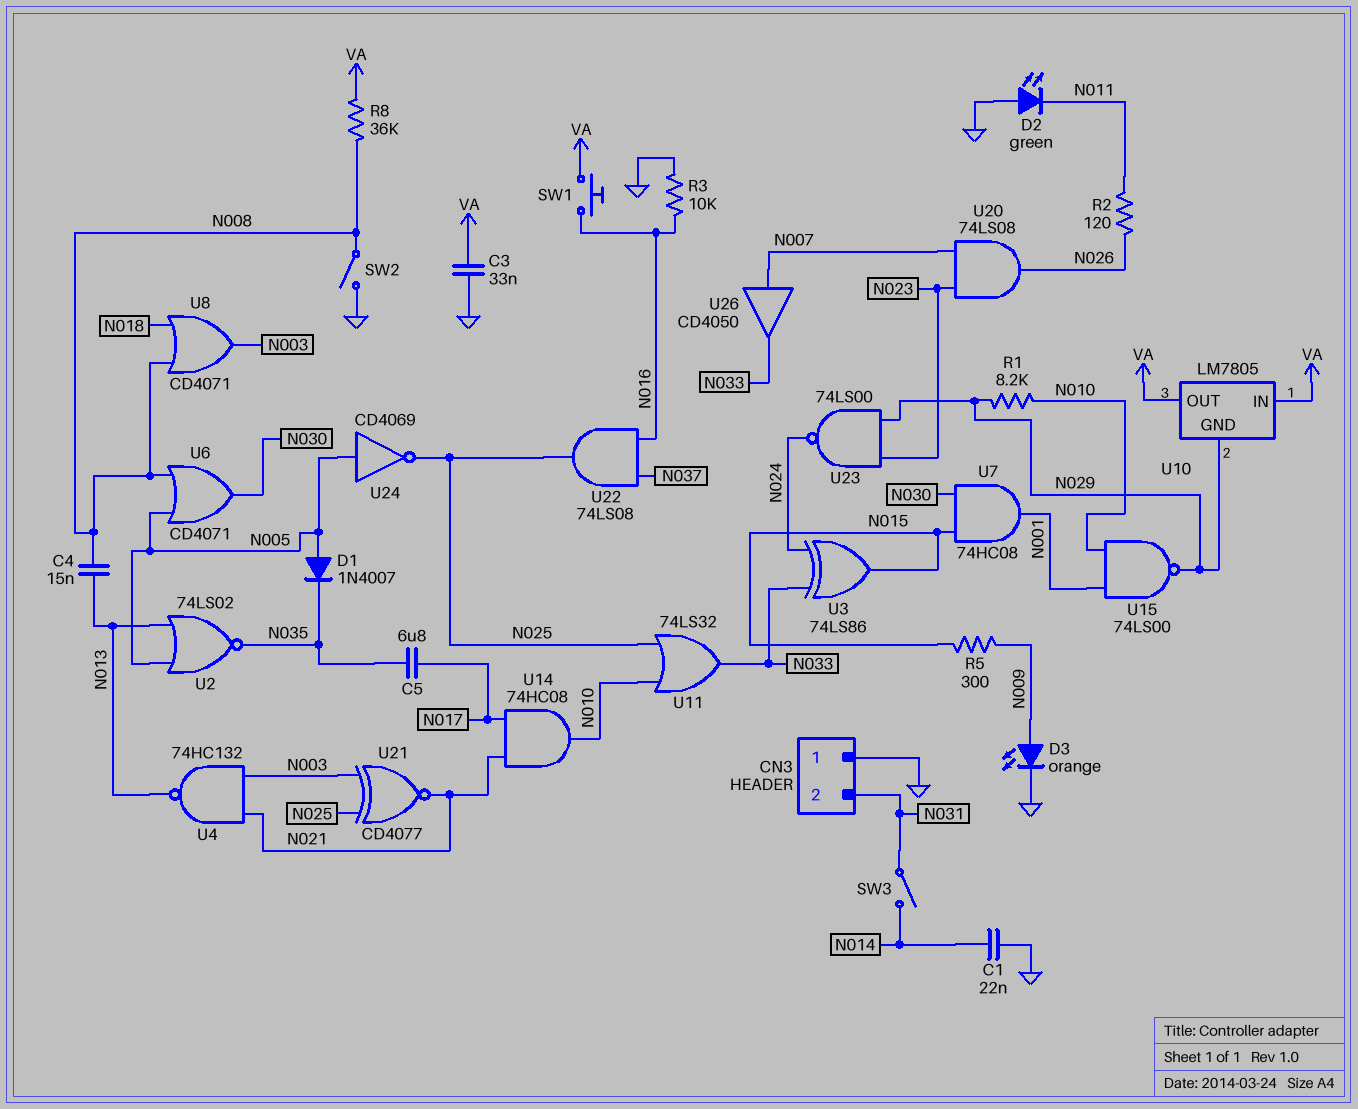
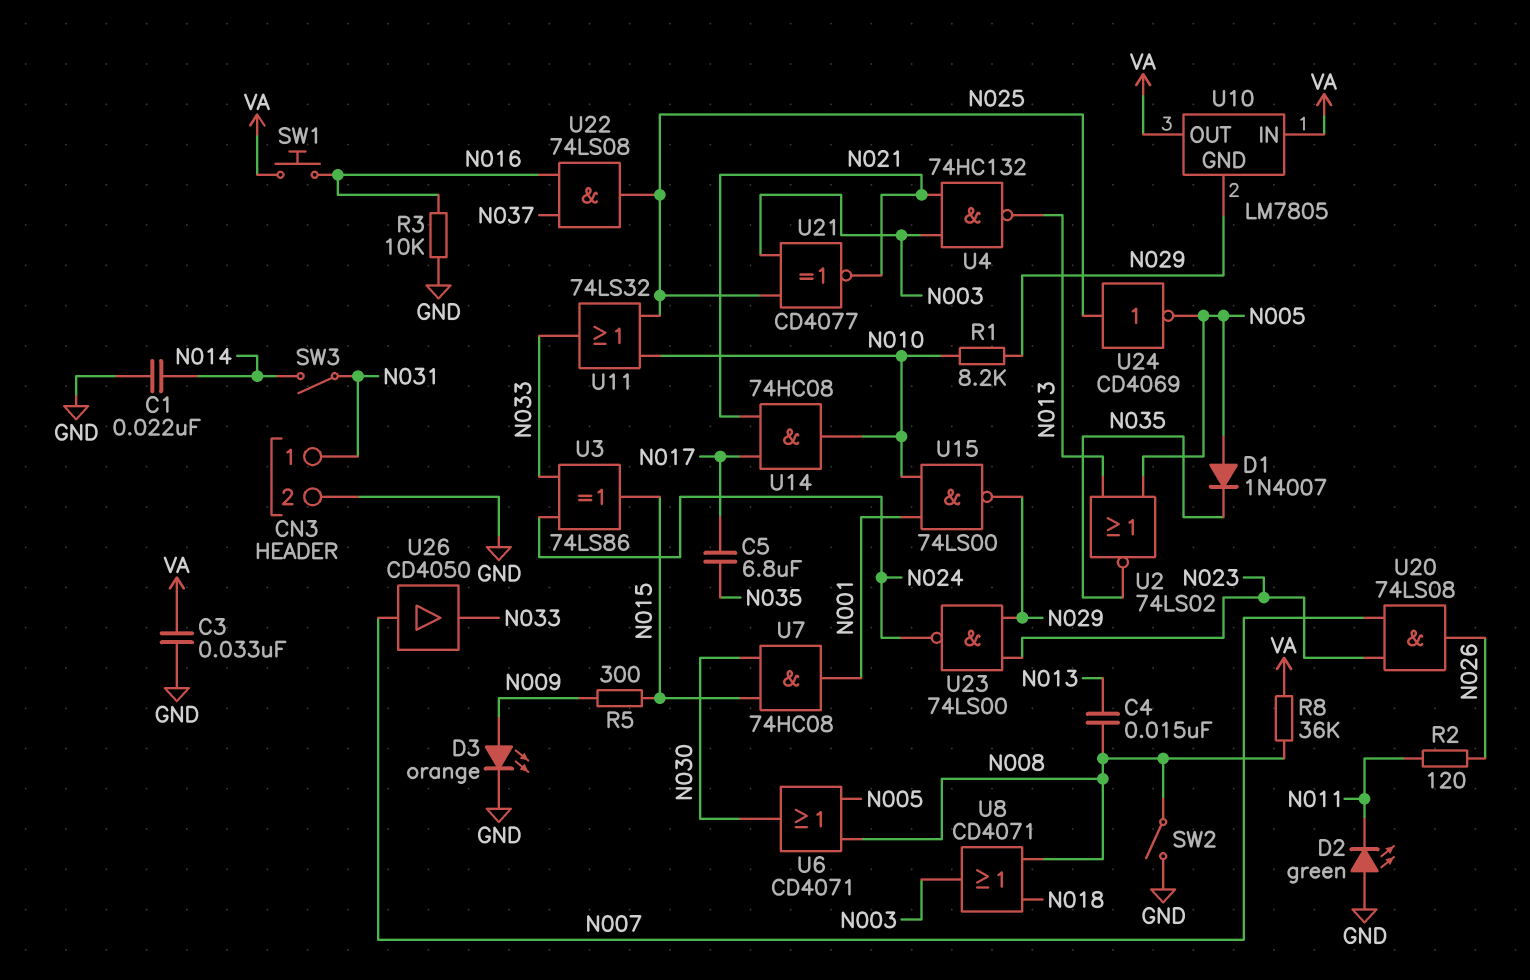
CN3 pin 1: GND -> N031
CN3 pin 2: N031 -> GND
U24: NOT CD4069 (in N005, out N025) -> NOT CD4069 (in N025, out N005)

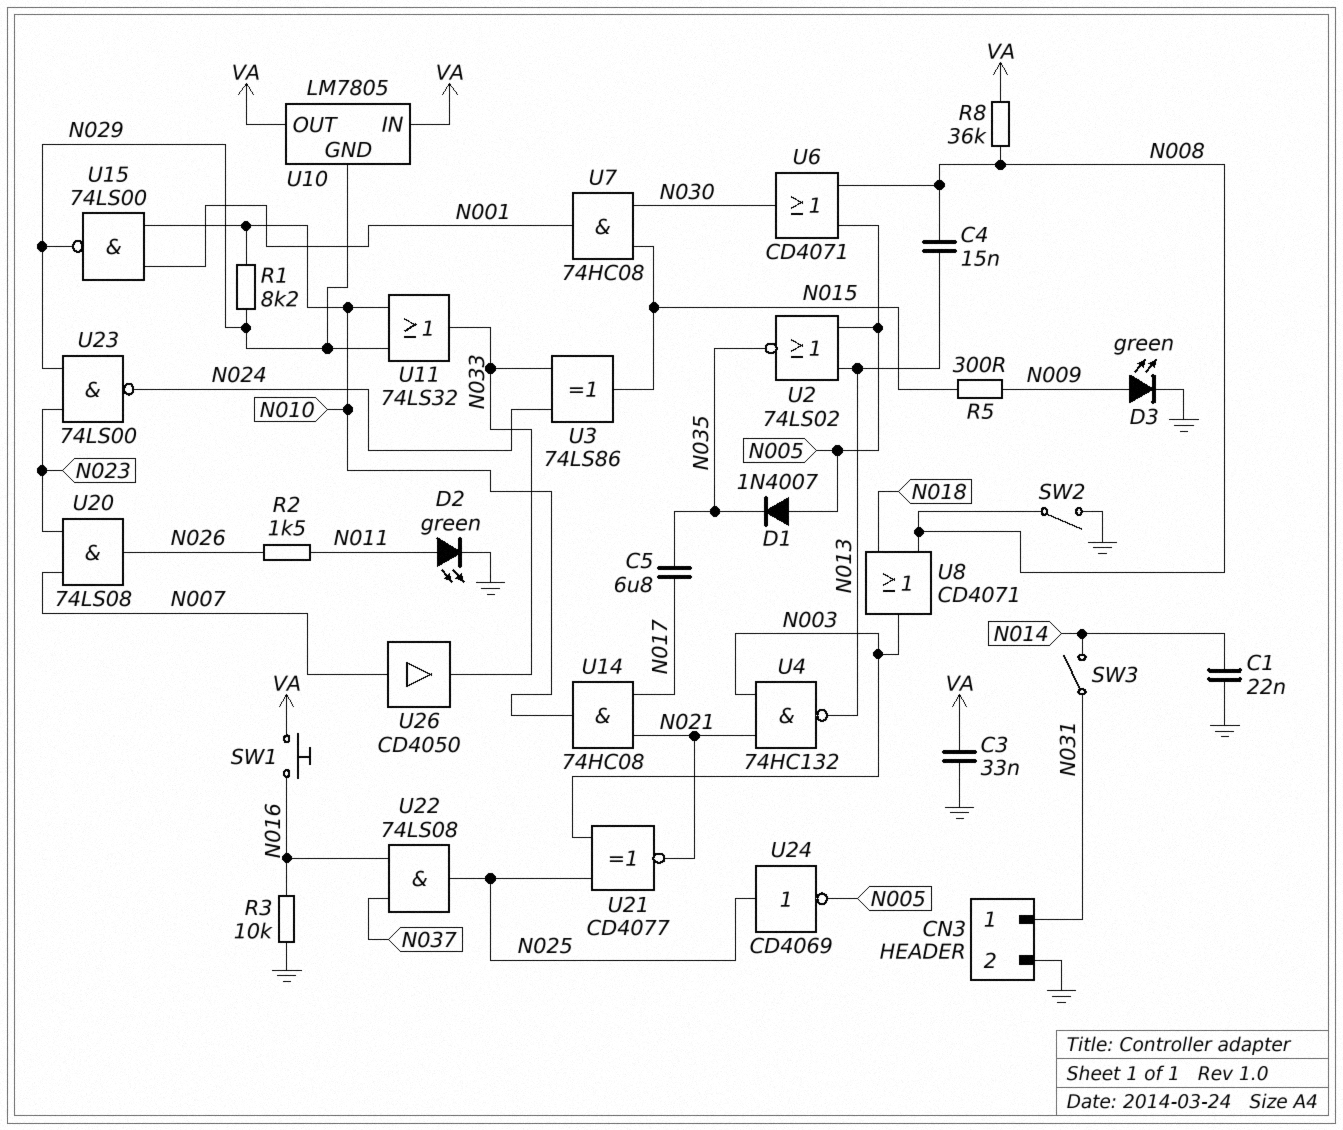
D2: LED green (A GND, K N011) -> LED green (A N011, K GND)
D3: LED orange (A N009, K GND) -> LED green (A N009, K GND)
R2: 120 (N011, N026) -> 1.5k (N011, N026)
U11: OR 74LS32 (in N010, in N025, out N033) -> OR 74LS32 (in N010, in N029, out N033)

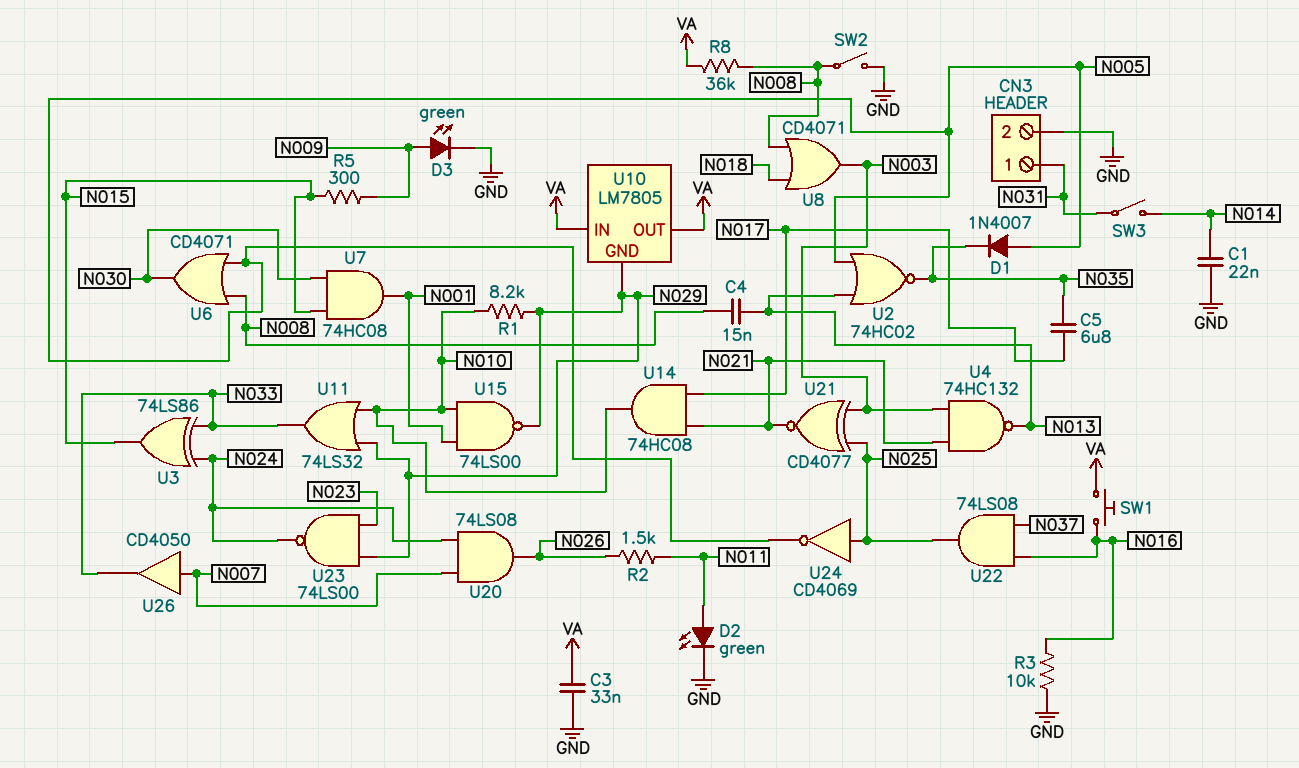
U2: NOR 74LS02 (in N005, in N013, out N035) -> NOR 74HC02 (in N005, in N013, out N035)
U20: AND 74LS08 (in N007, in N023, out N026) -> AND 74LS08 (in N007, in N024, out N026)

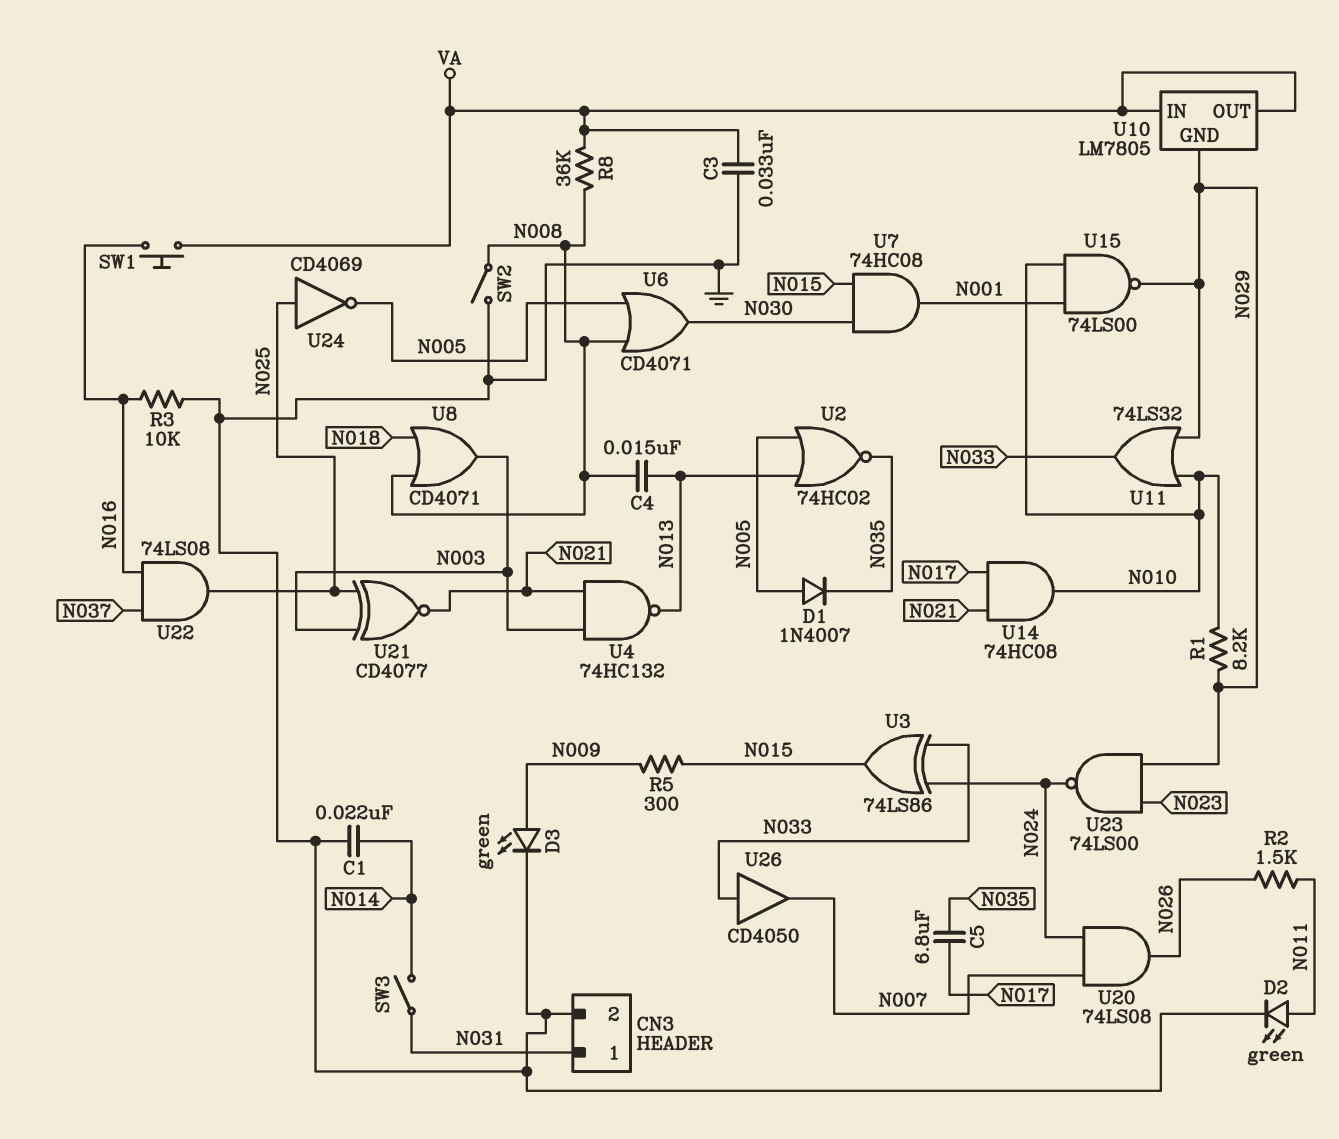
U26: buffer CD4050 (in N007, out N033) -> buffer CD4050 (in N033, out N007)

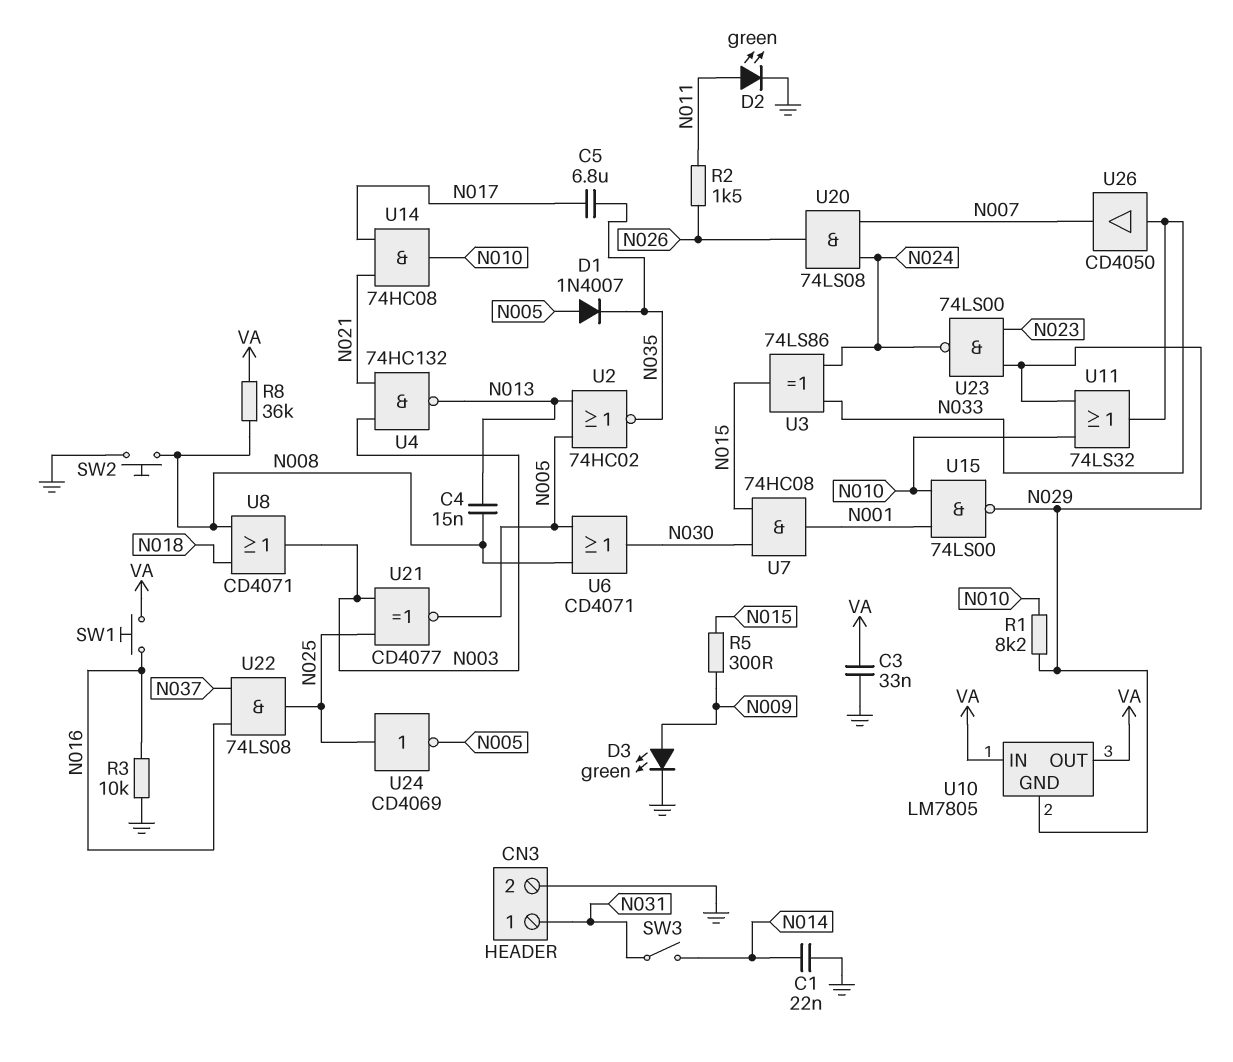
SW2: switch (GND, N008) -> button (GND, N008)
U21: XNOR CD4077 (in N003, in N025, out N021) -> XNOR CD4077 (in N003, in N025, out N005)

